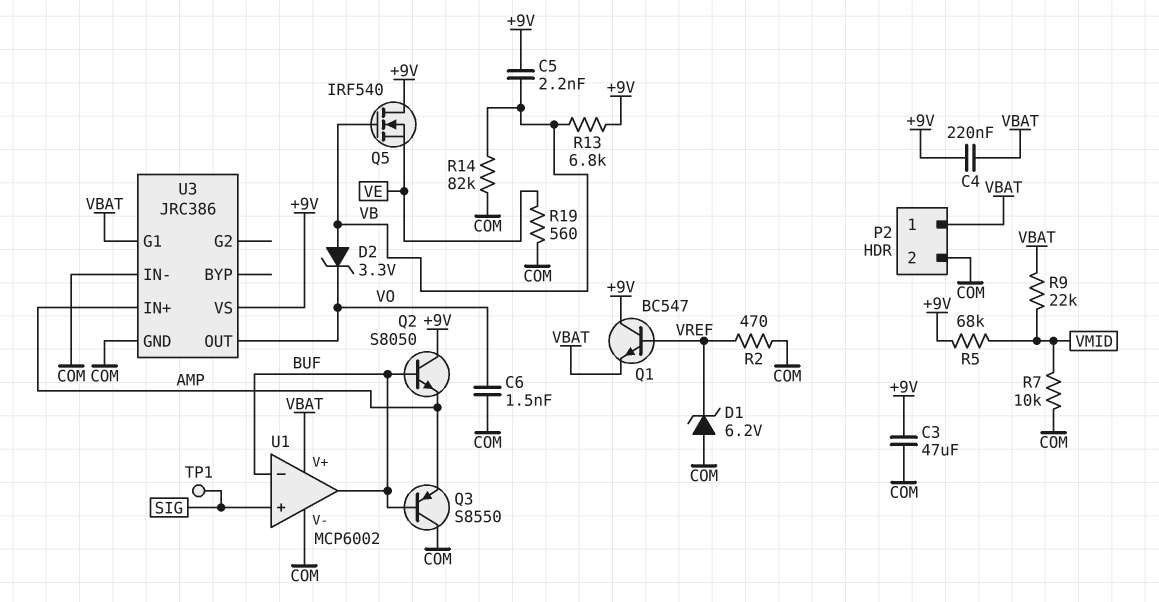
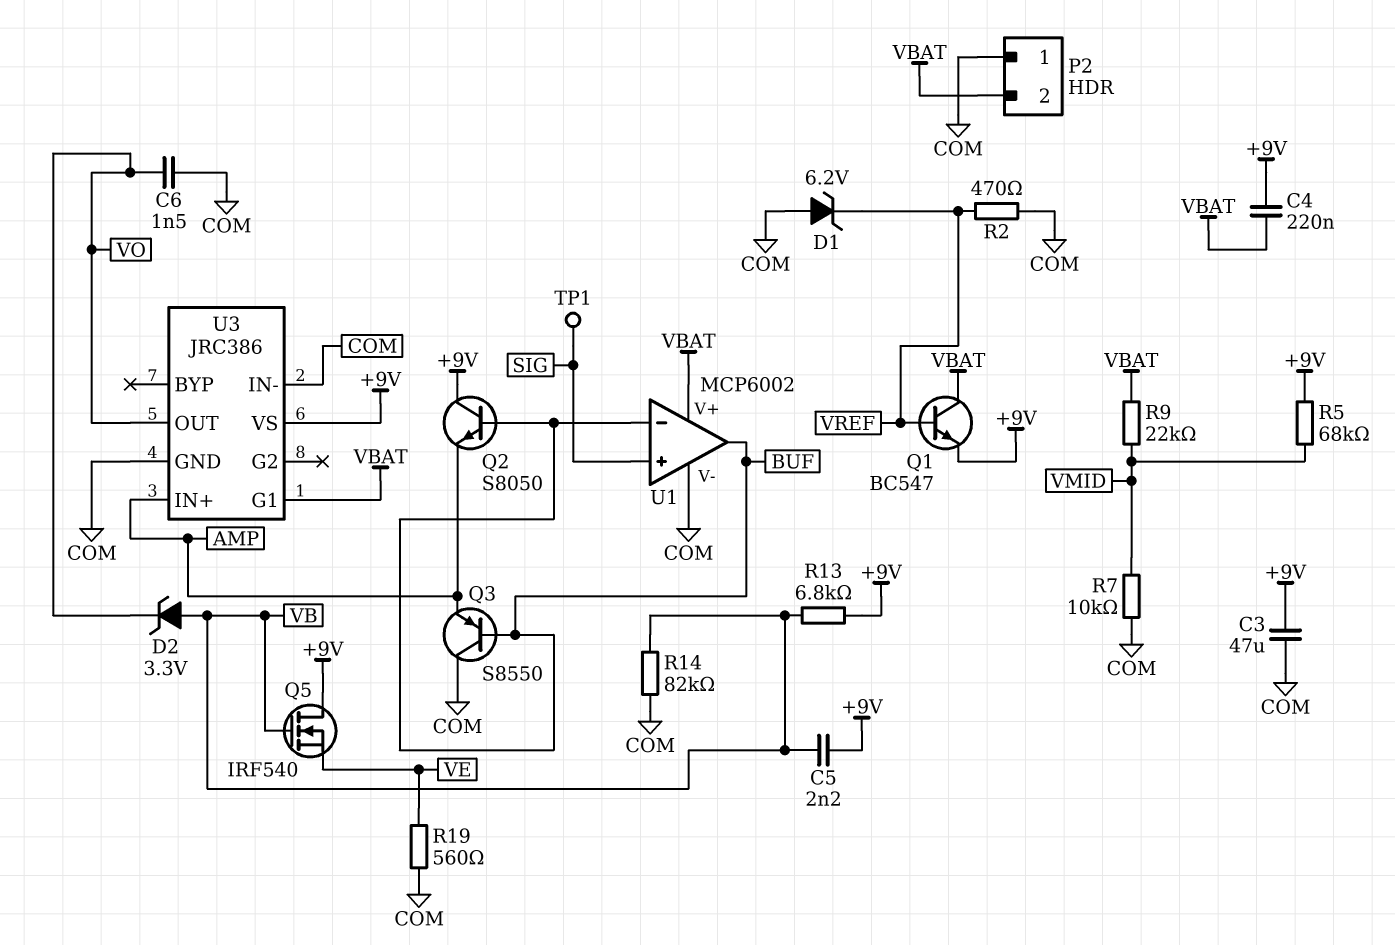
P2 pin 1: VBAT -> COM
P2 pin 2: COM -> VBAT
Q1: NPN BC547 (B VREF, C +9V, E VBAT) -> NPN BC547 (B VREF, C VBAT, E +9V)

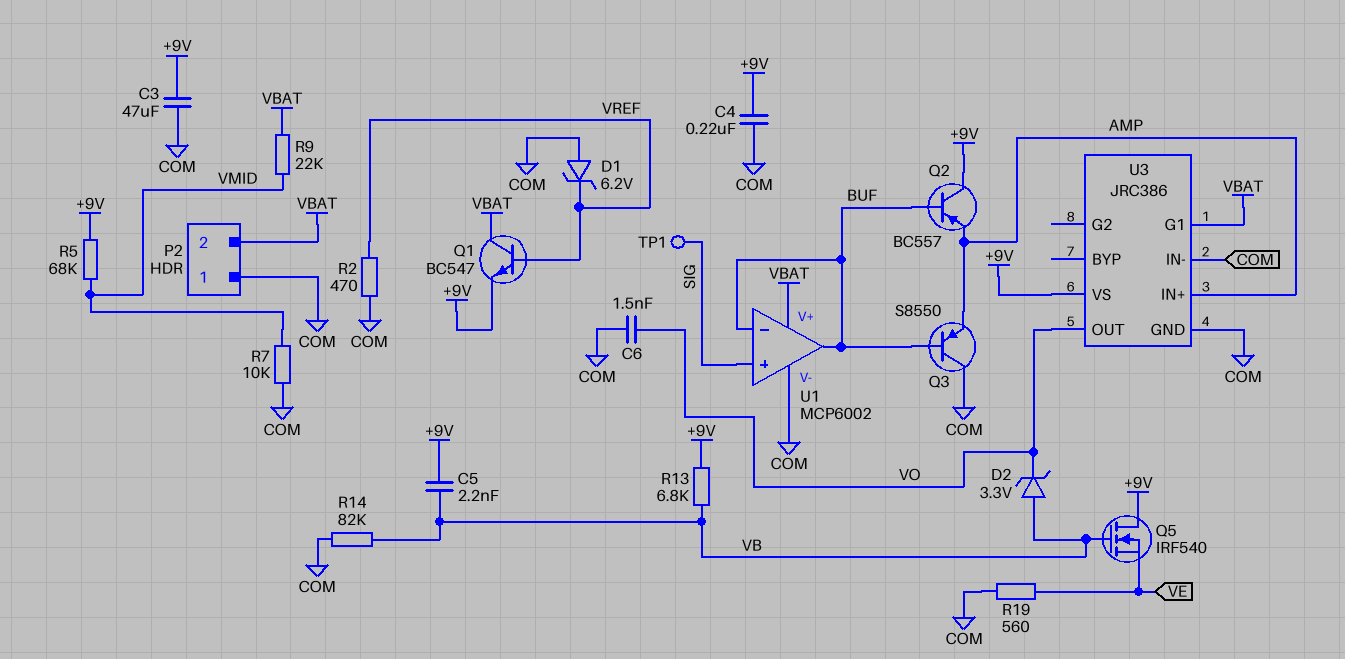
C4: 220nF (+9V, VBAT) -> 220nF (+9V, COM)
Q2: NPN S8050 (B BUF, C +9V, E AMP) -> PNP BC557 (B BUF, C +9V, E AMP)

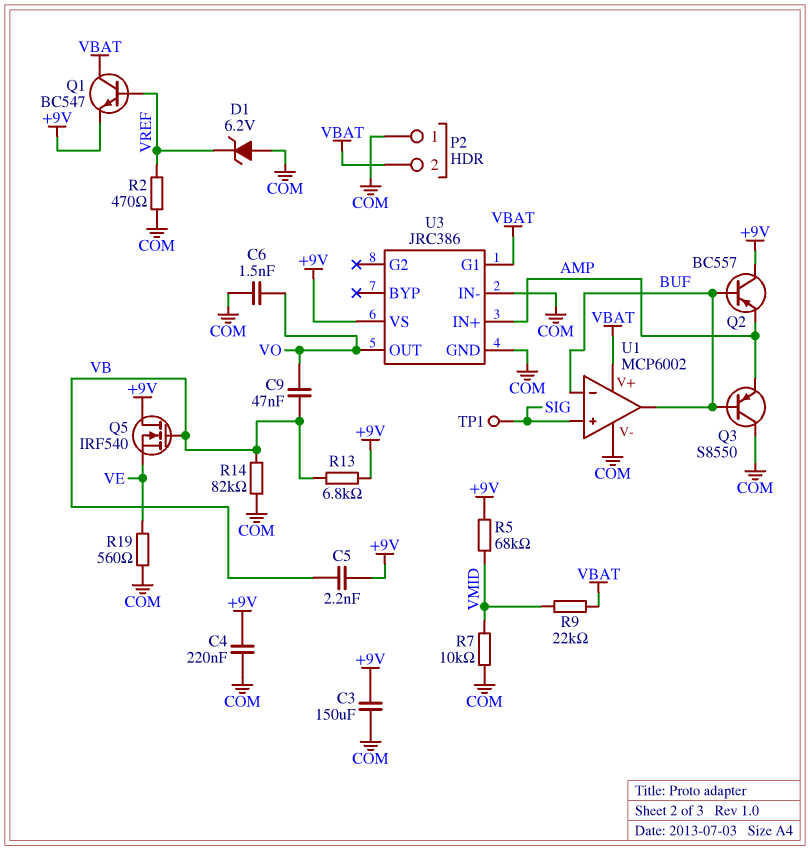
C3: 47uF (+9V, COM) -> 150uF (+9V, COM)
C9: none -> 47nF (VB, VO)
D2: zener 3.3V (A VB, K VO) -> none

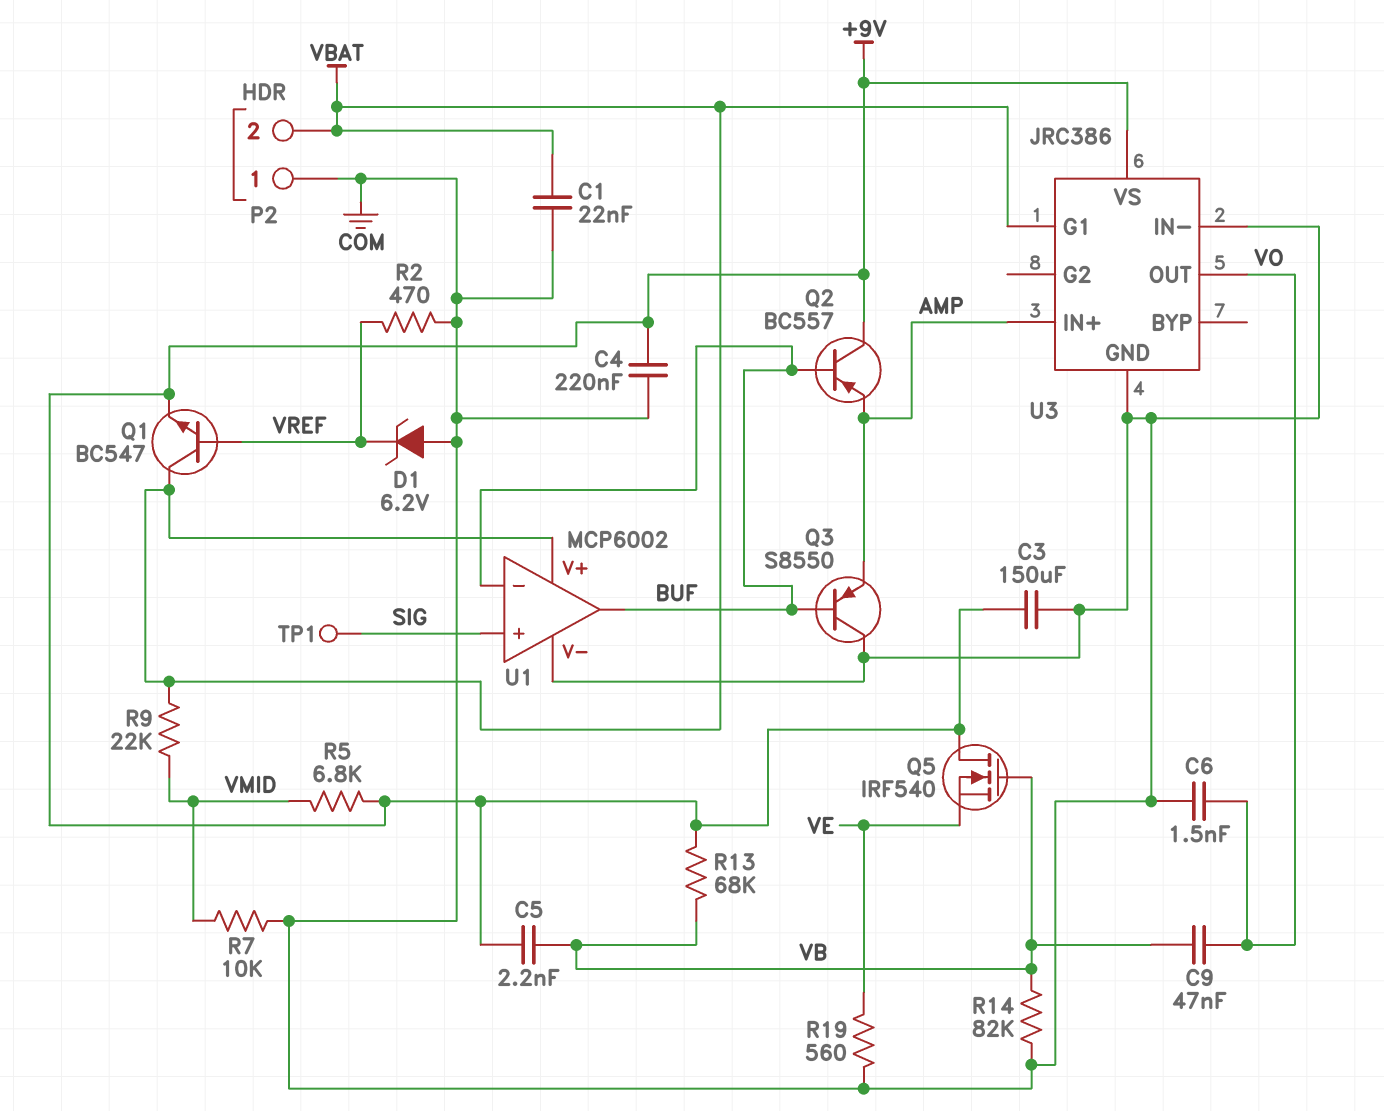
C1: none -> 22nF (COM, VBAT)
R5: 68k (+9V, VMID) -> 6.8k (+9V, VMID)
R13: 6.8k (+9V, VB) -> 68k (+9V, VB)

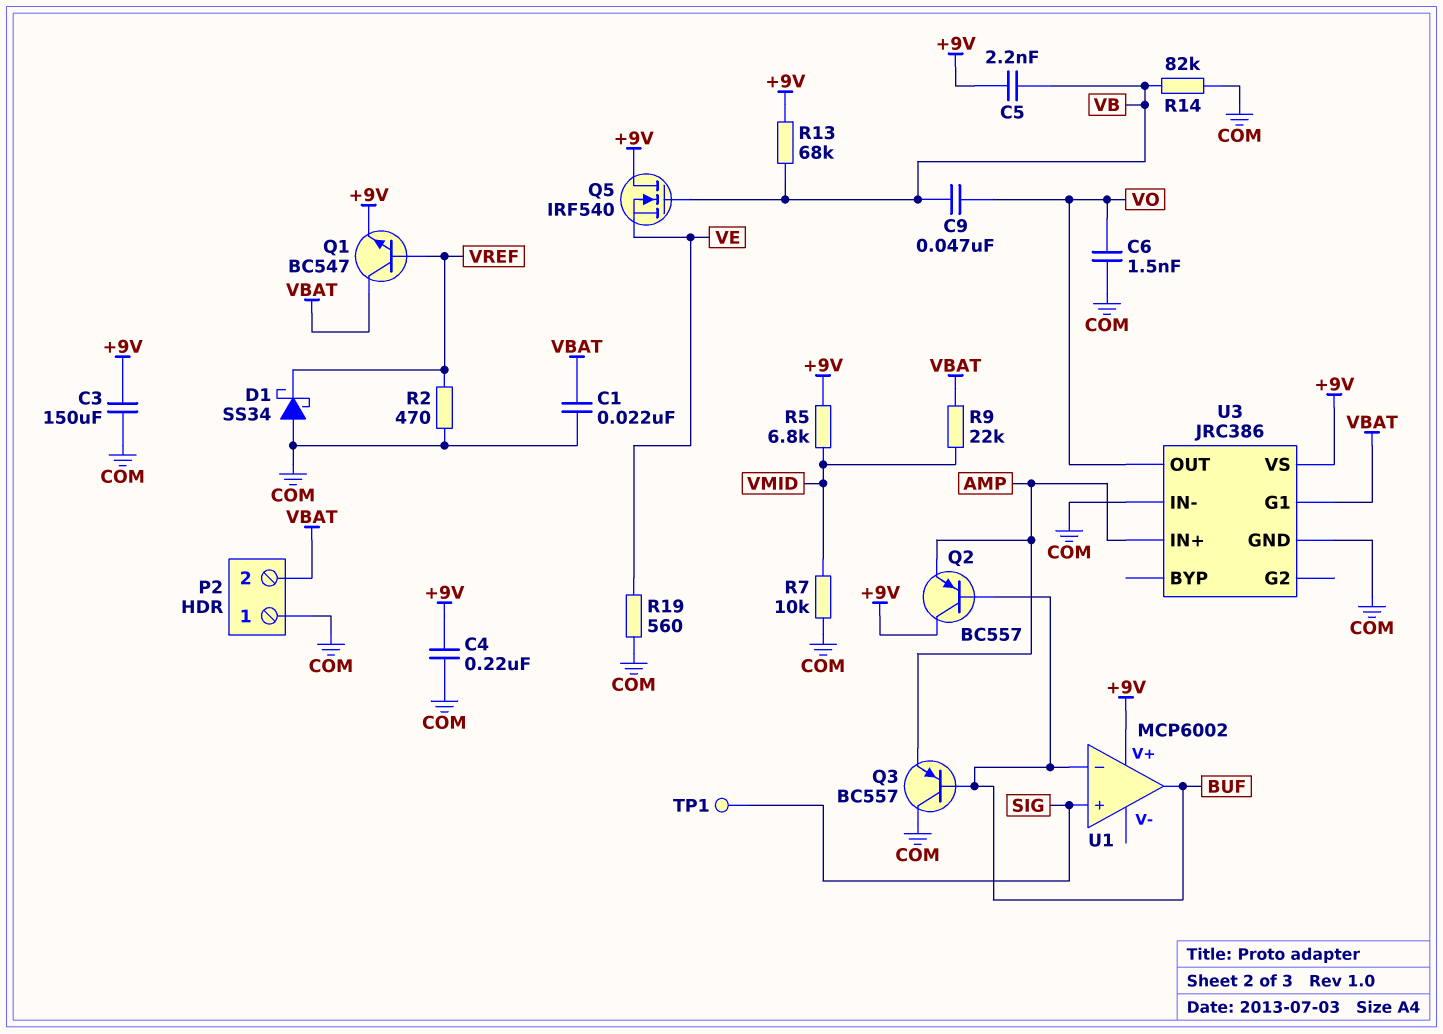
D1: zener 6.2V (A COM, K VREF) -> schottky SS34 (A COM, K VREF)
Q3: PNP S8550 (B BUF, C COM, E AMP) -> PNP BC557 (B BUF, C COM, E AMP)
U1 pin V+: VBAT -> +9V
U1 pin V-: COM -> none

